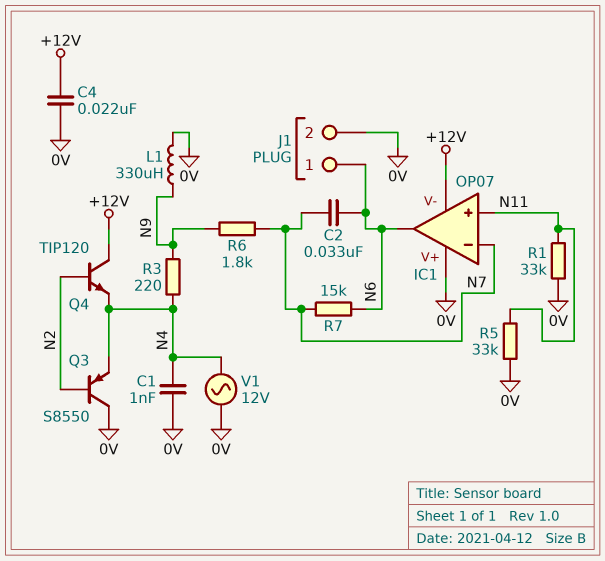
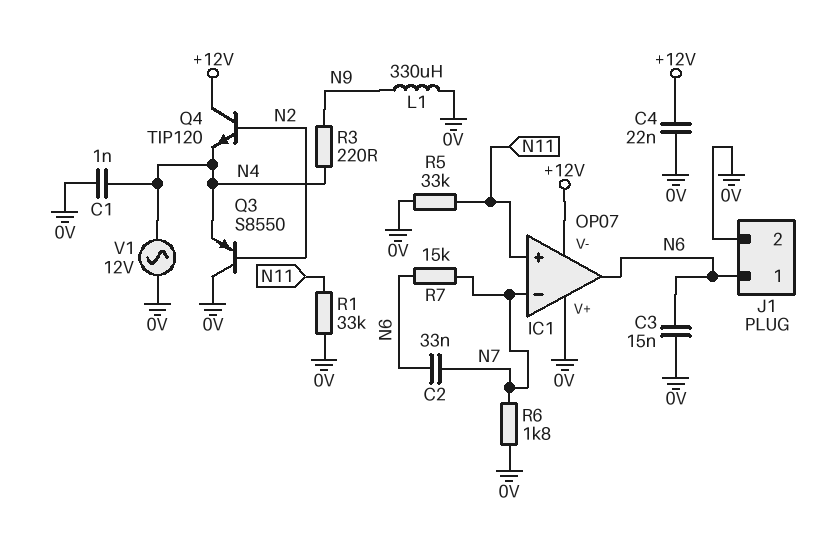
C3: none -> 15nF (0V, N6)
R6: 1.8k (N7, N9) -> 1.8k (0V, N7)

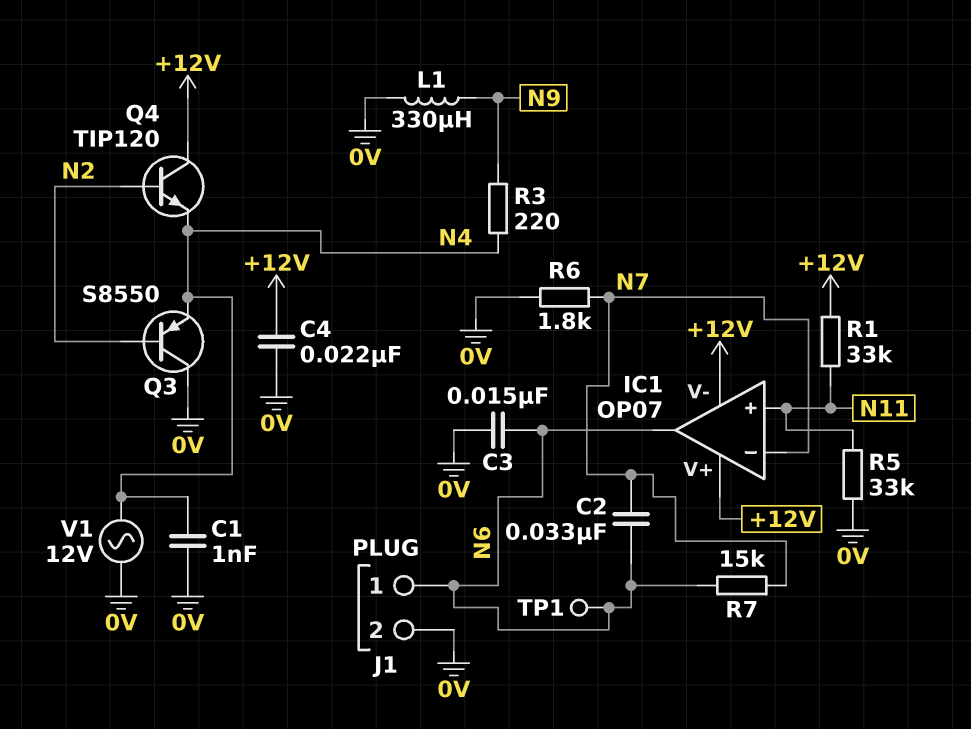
IC1 pin V+: 0V -> +12V
R1: 33k (0V, N11) -> 33k (+12V, N11)
TP1: none -> test point (N6)

